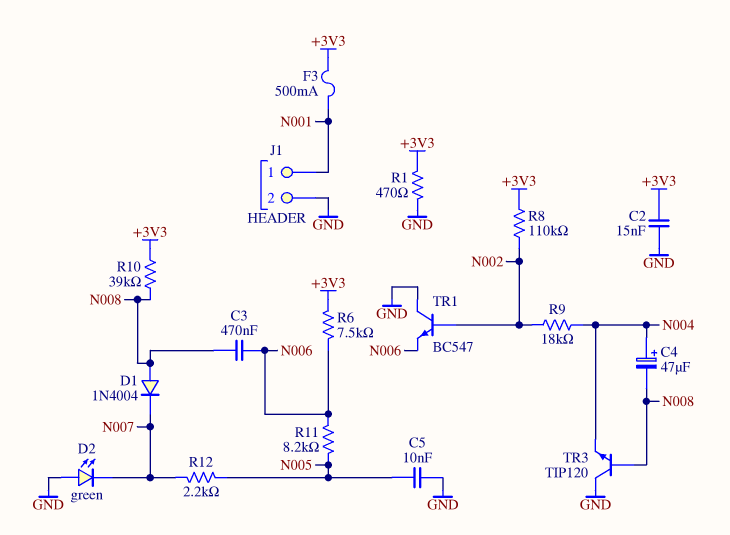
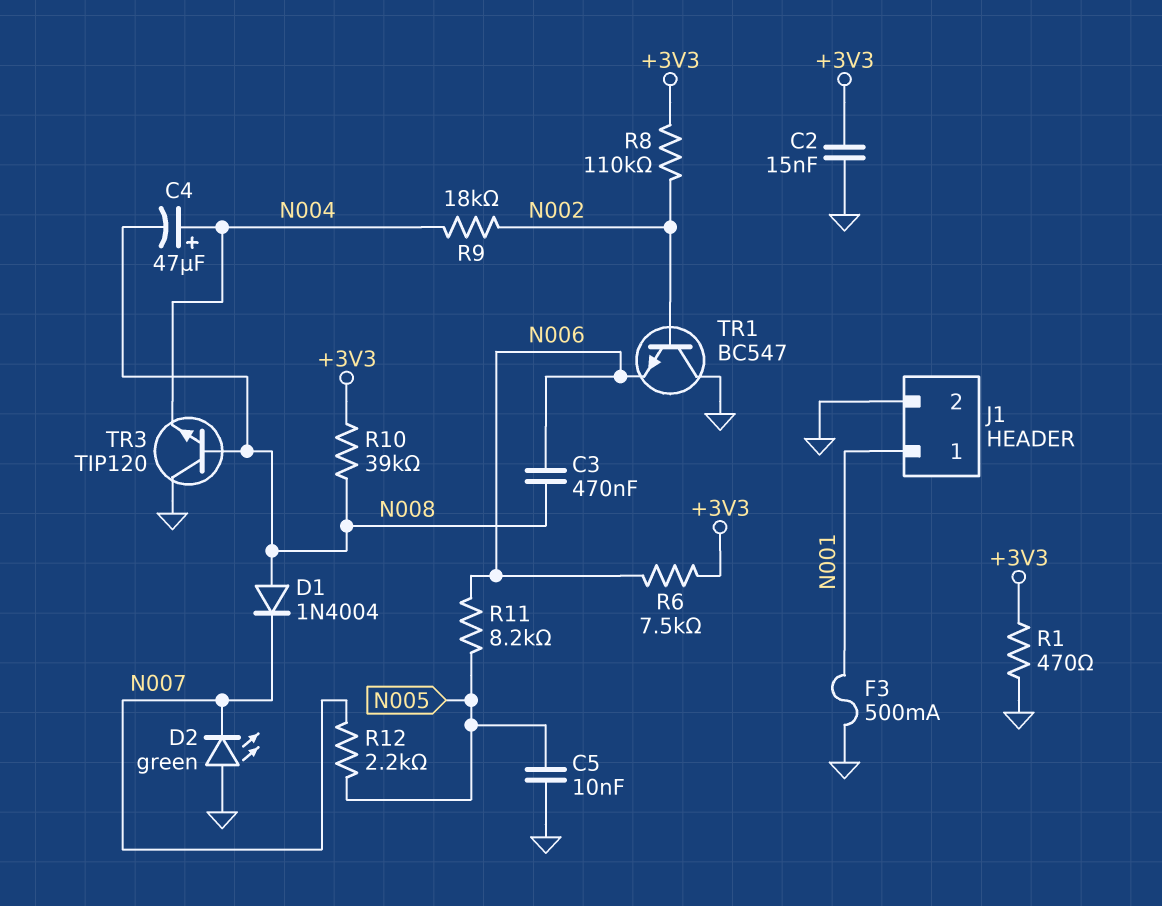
F3: 500mA (+3V3, N001) -> 500mA (GND, N001)

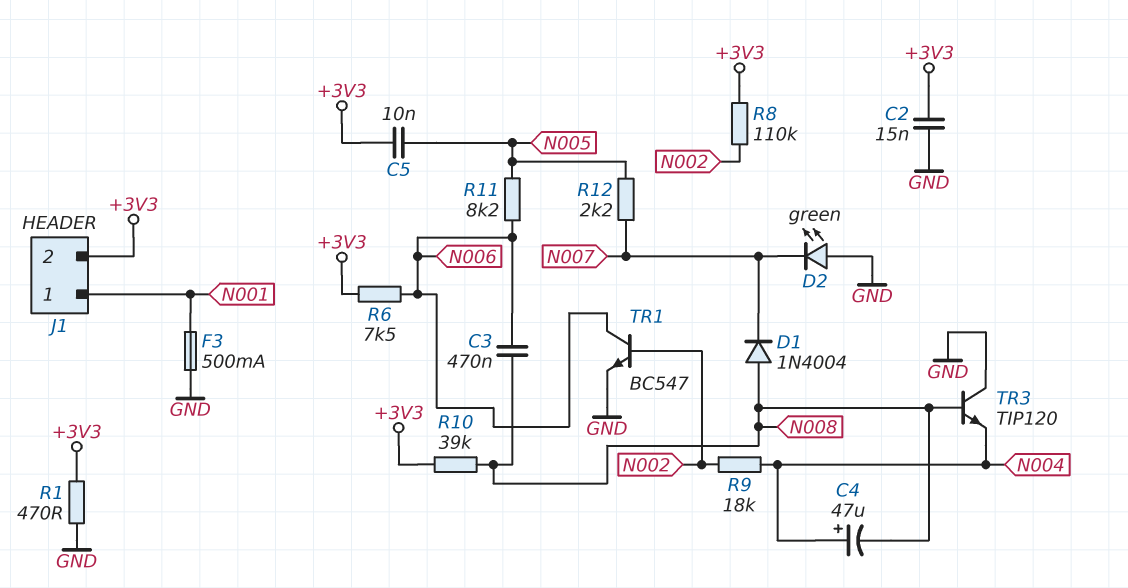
C5: 10nF (GND, N005) -> 10nF (+3V3, N005)
J1 pin 2: GND -> +3V3
TR1: NPN BC547 (B N002, C GND, E N006) -> NPN BC547 (B N002, C N006, E GND)

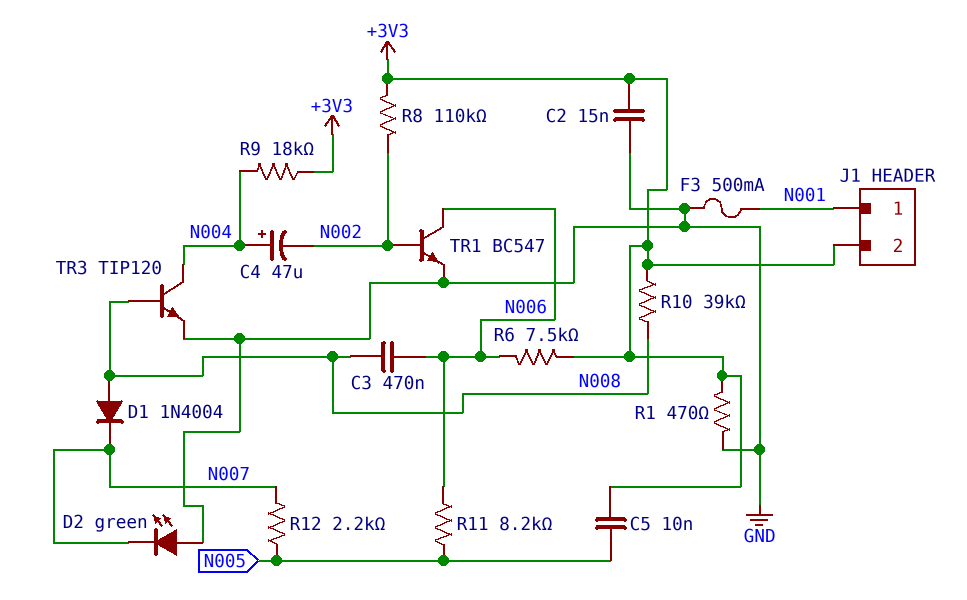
C4: 47uF (plus N004, minus N008) -> 47uF (plus N004, minus N002)
R9: 18k (N002, N004) -> 18k (+3V3, N004)
TR3: NPN TIP120 (B N008, C GND, E N004) -> NPN TIP120 (B N008, C N004, E GND)

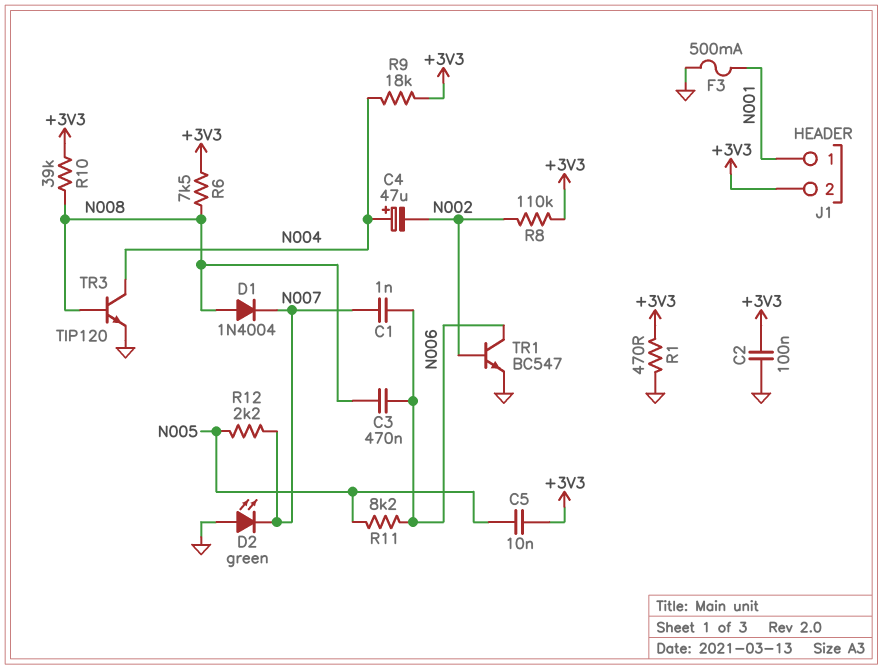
C1: none -> 1nF (N006, N007)
C2: 15nF (+3V3, GND) -> 100nF (+3V3, GND)
R6: 7.5k (+3V3, N006) -> 7.5k (+3V3, N008)

